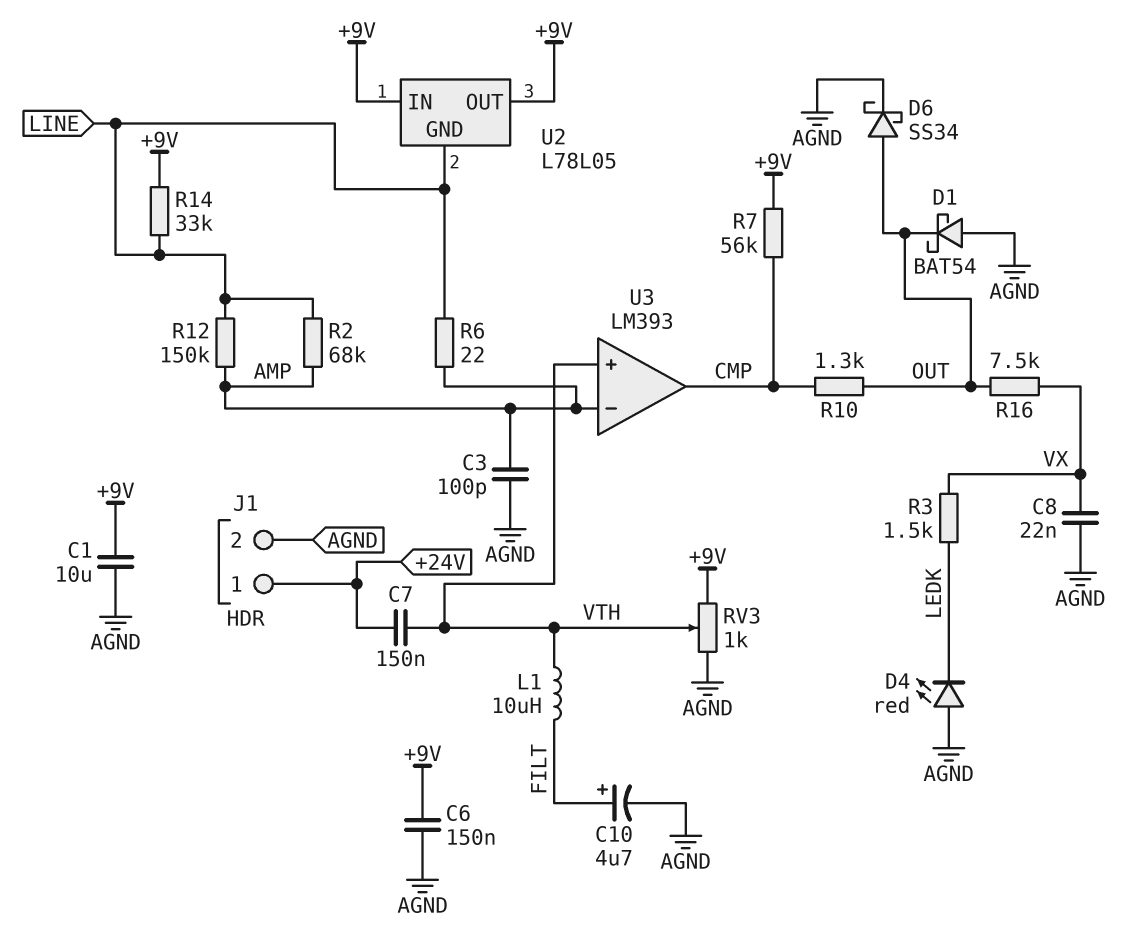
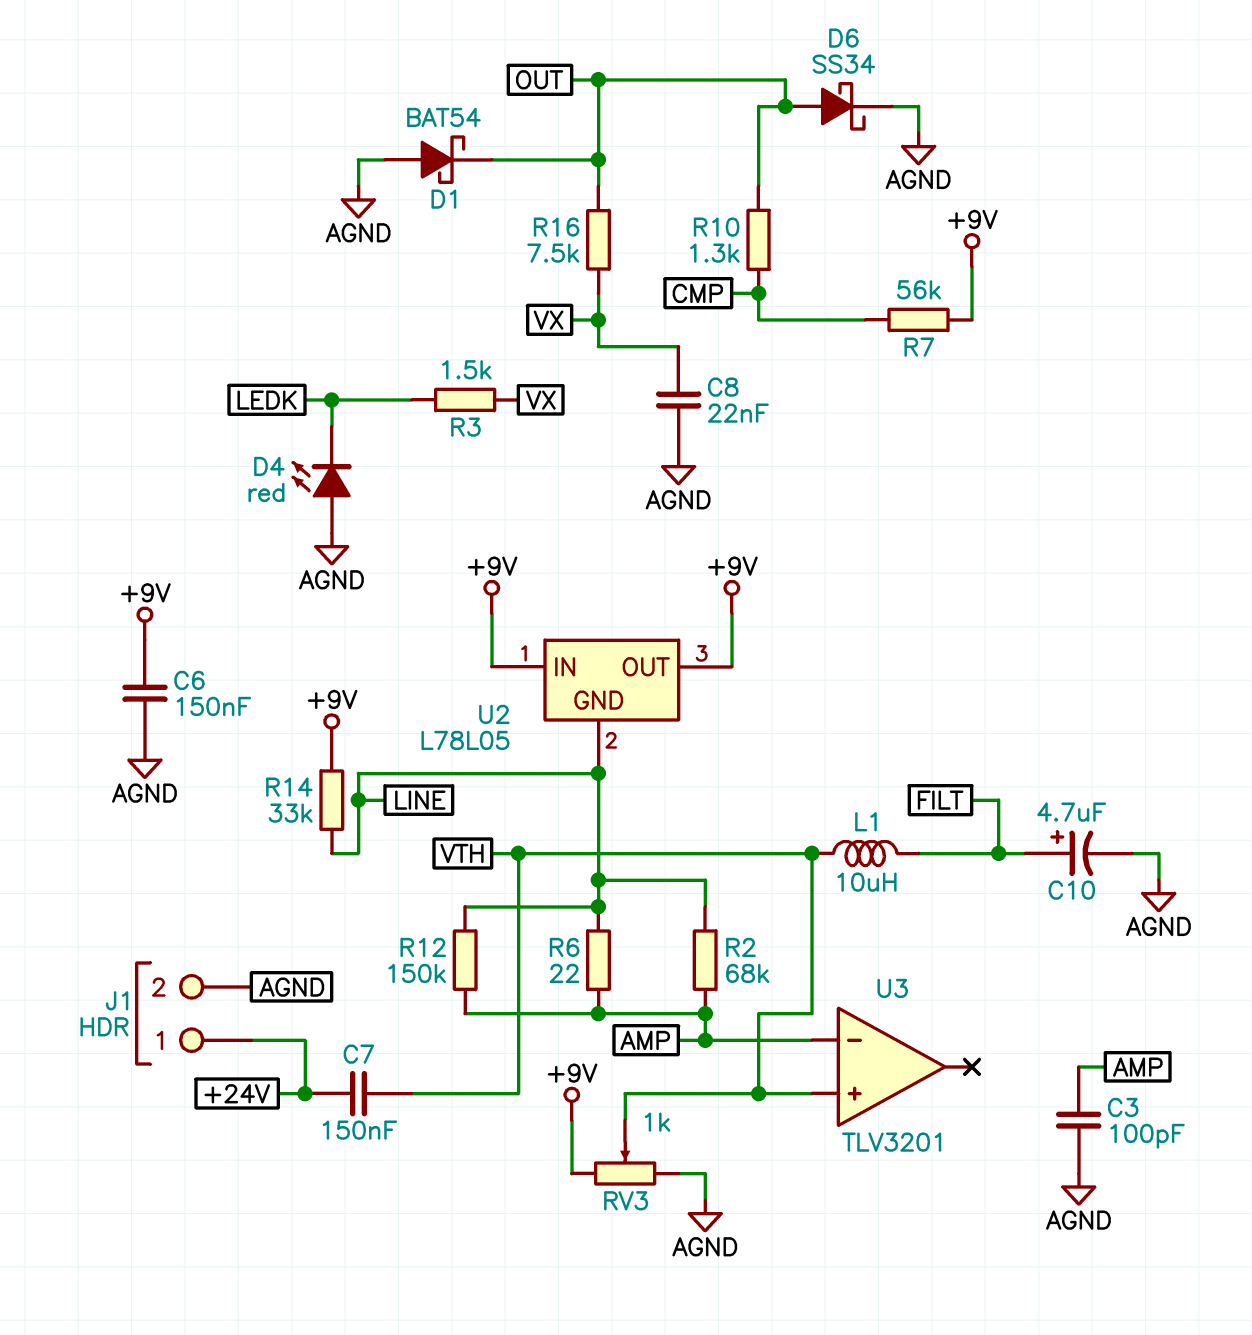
C1: 10uF (+9V, AGND) -> none
U3: LM393 -> TLV3201
U3 pin out: CMP -> none

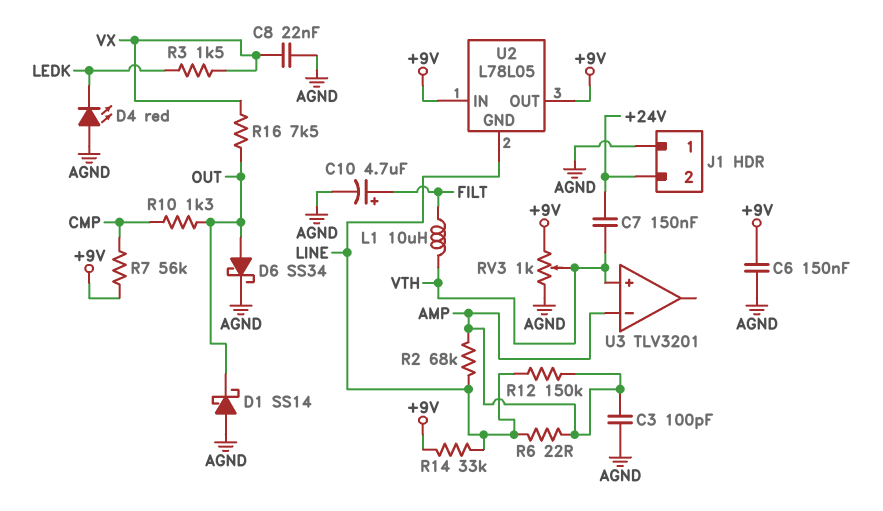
D1: schottky BAT54 (A AGND, K OUT) -> schottky SS14 (A AGND, K OUT)
J1 pin 1: +24V -> AGND
J1 pin 2: AGND -> +24V

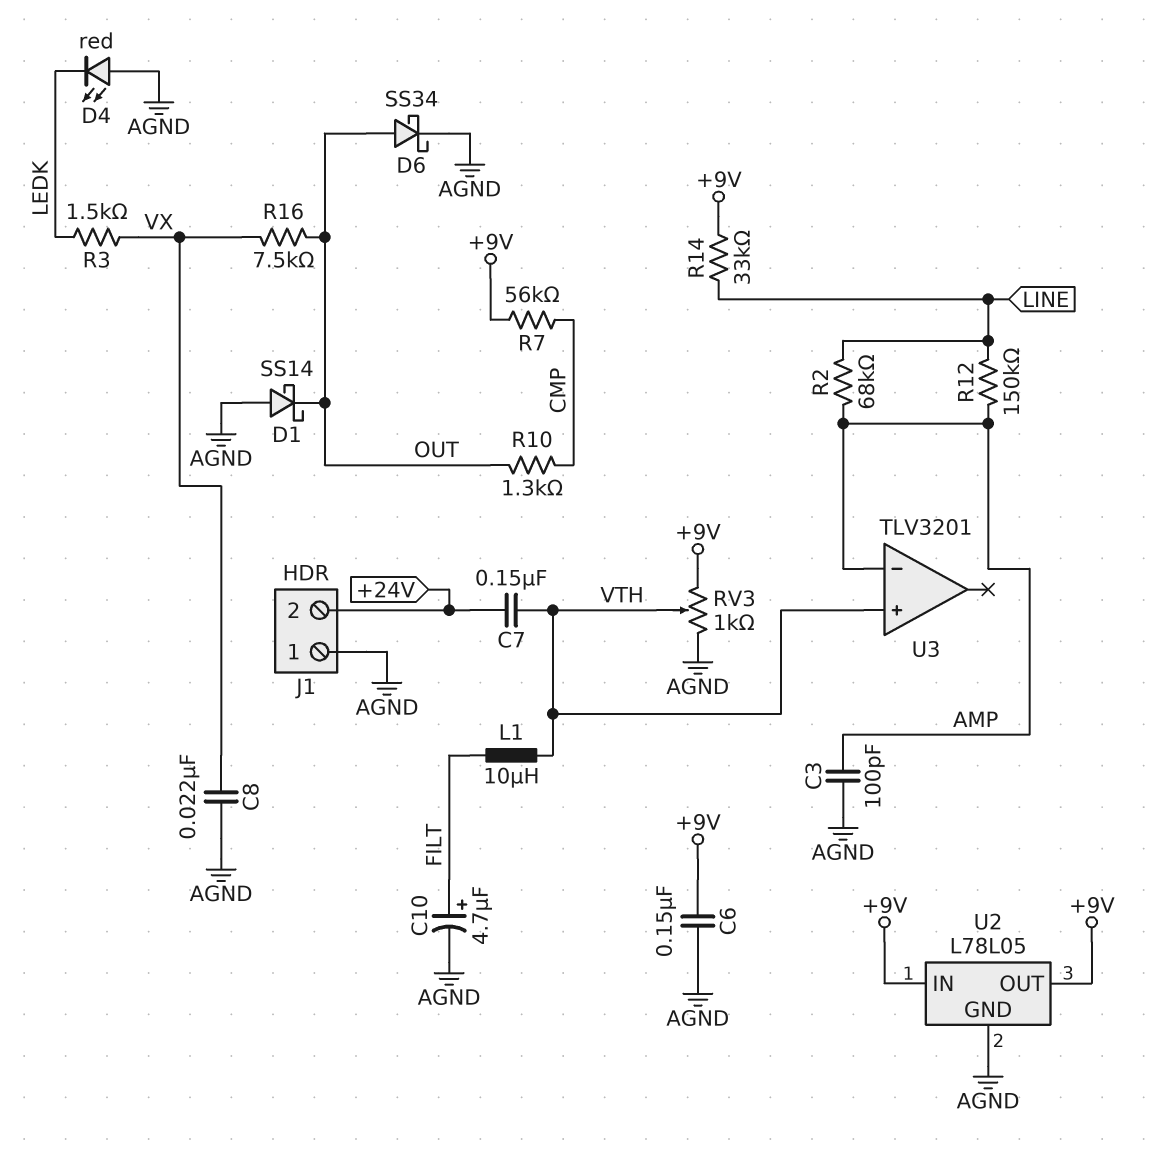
R6: 22 (AMP, LINE) -> none
U2 pin GND: LINE -> AGND

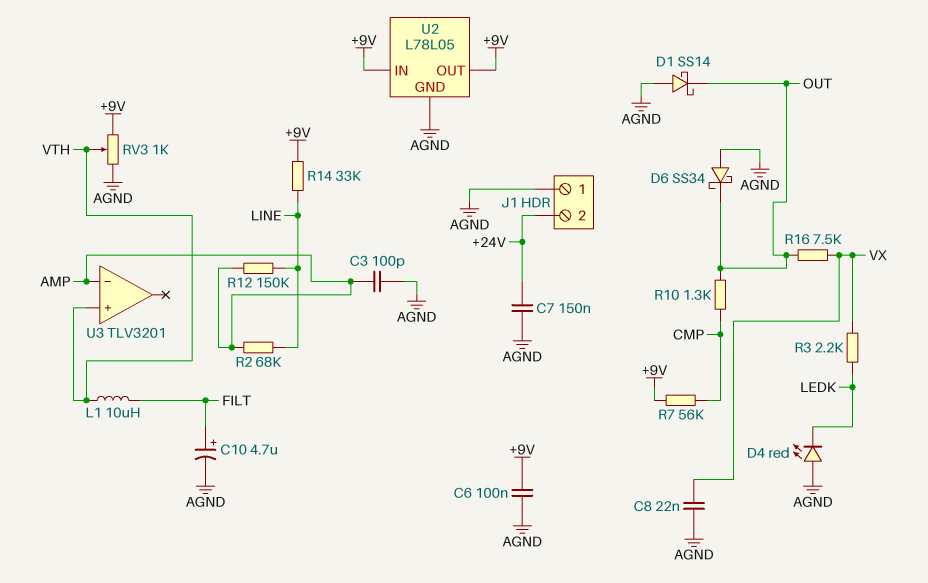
C6: 150nF (+9V, AGND) -> 100nF (+9V, AGND)
C7: 150nF (+24V, VTH) -> 150nF (+24V, AGND)
D6: schottky SS34 (A OUT, K AGND) -> schottky SS34 (A AGND, K OUT)
R3: 1.5k (LEDK, VX) -> 2.2k (LEDK, VX)

